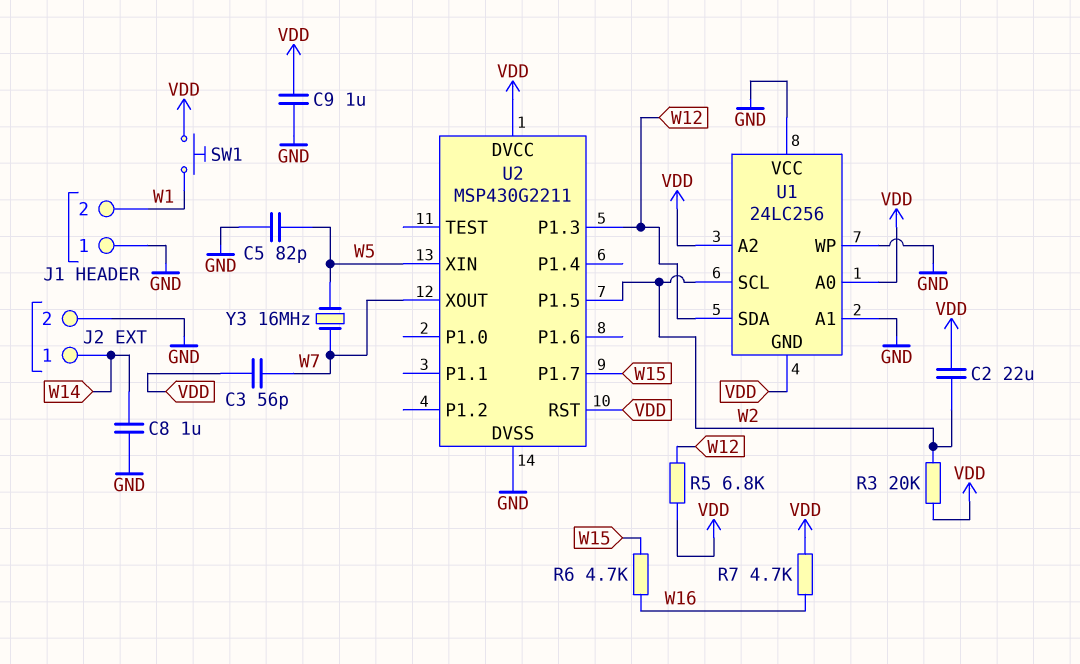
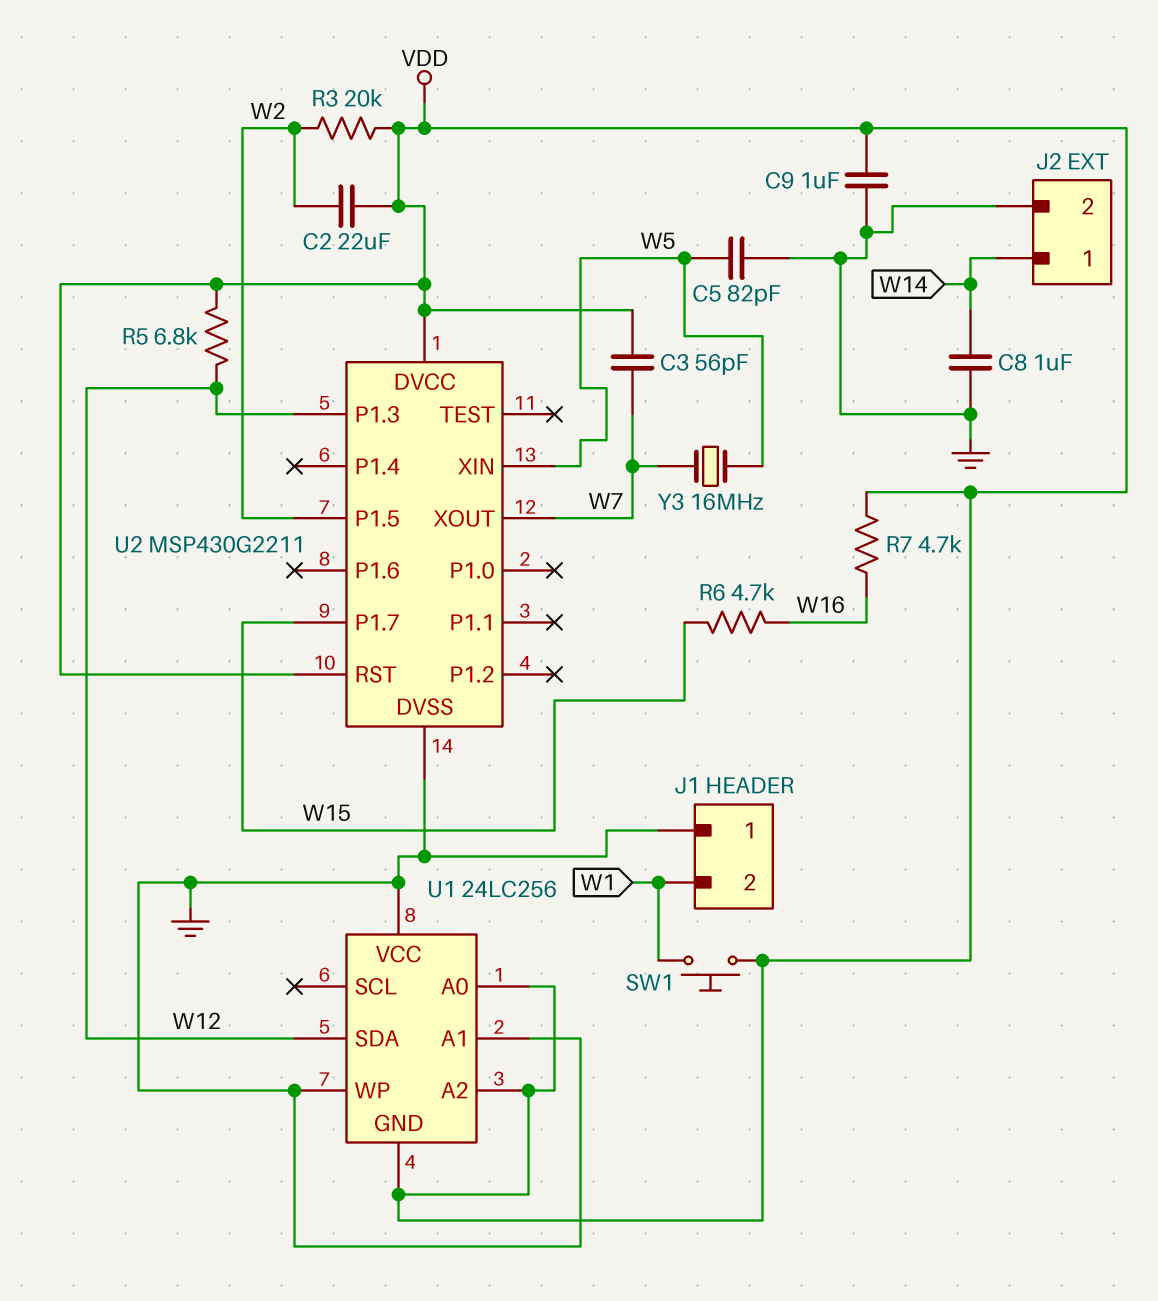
U1 pin SCL: W2 -> none

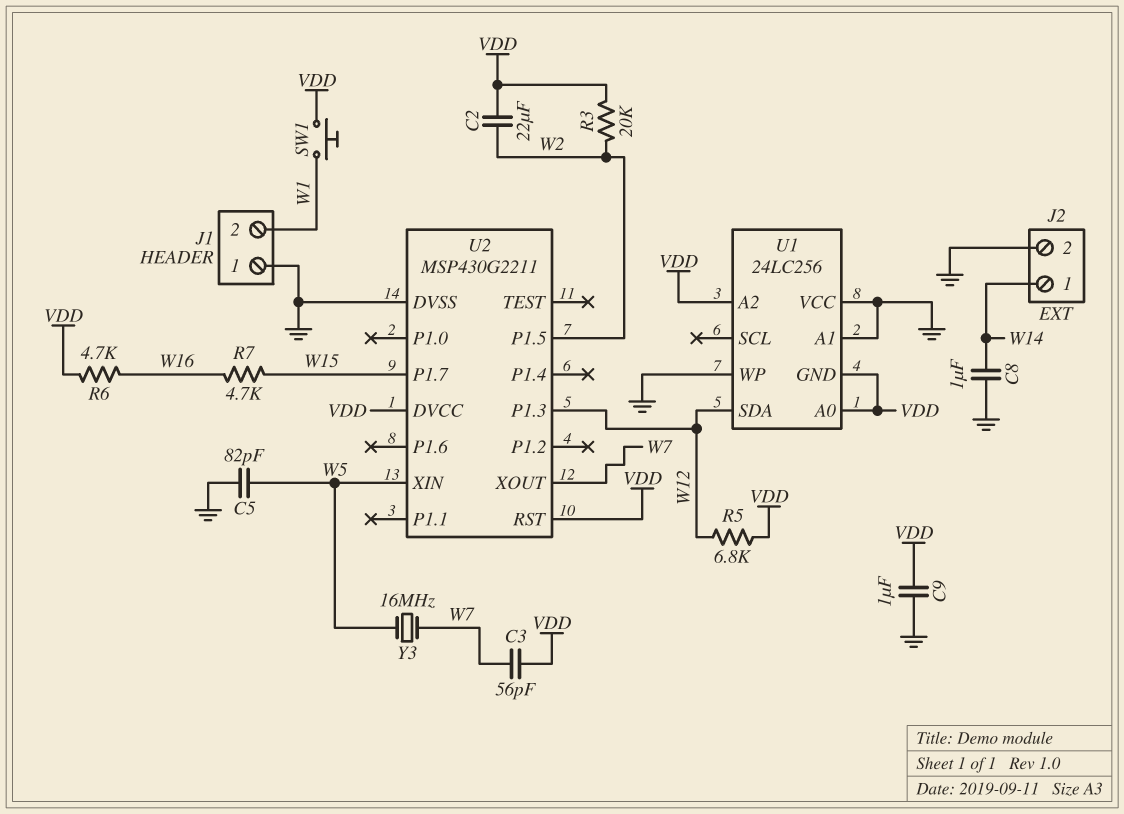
R6: 4.7k (W15, W16) -> 4.7k (VDD, W16)
R7: 4.7k (VDD, W16) -> 4.7k (W15, W16)

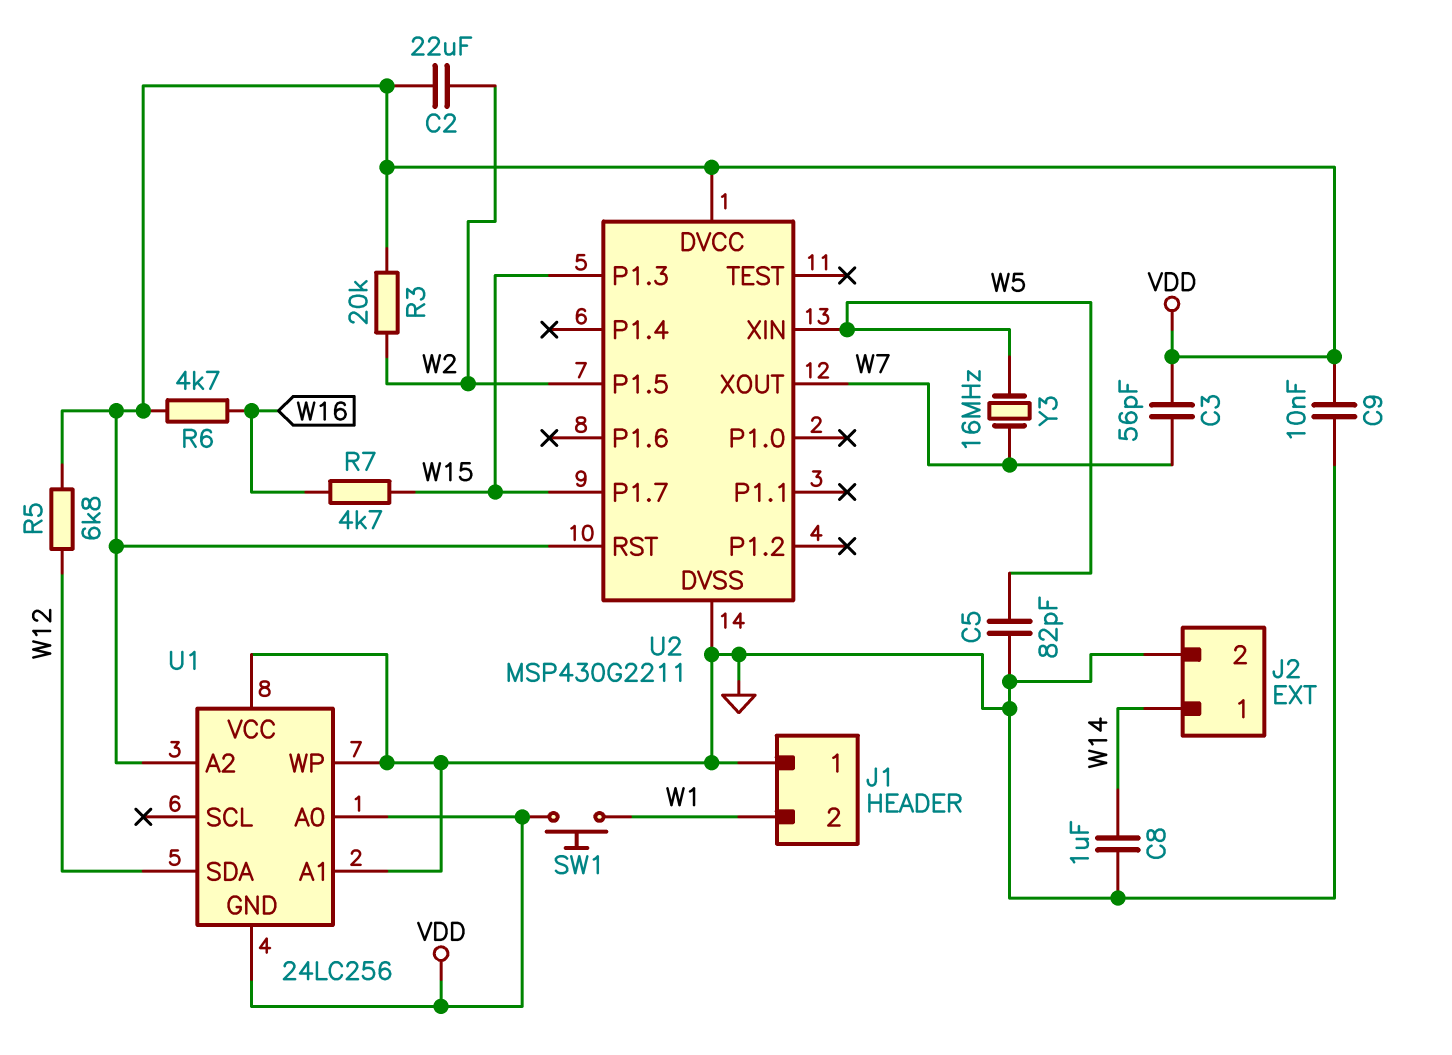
C9: 1uF (GND, VDD) -> 10nF (GND, VDD)
U2 pin P1.3: W12 -> W15

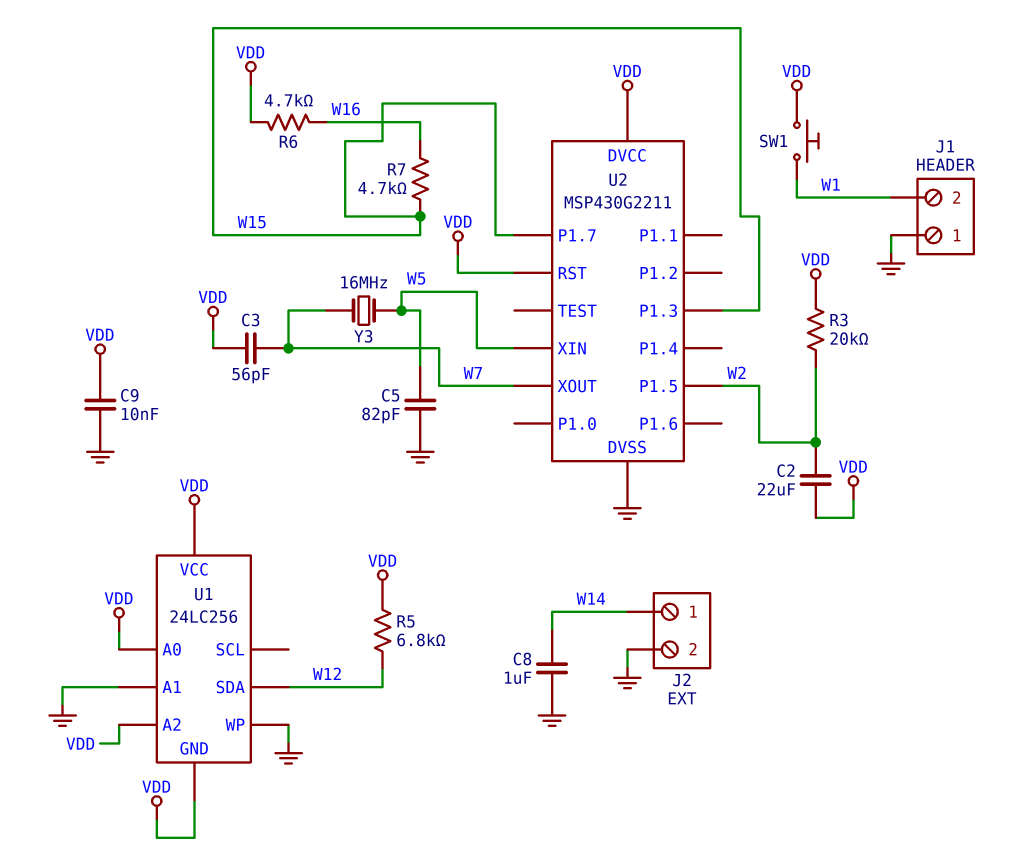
U1 pin VCC: GND -> VDD

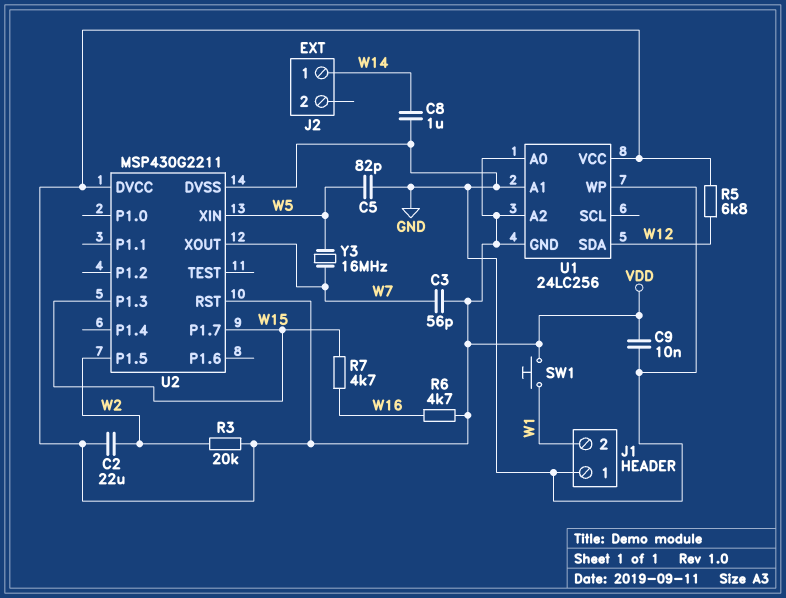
J2 pin 2: GND -> none

